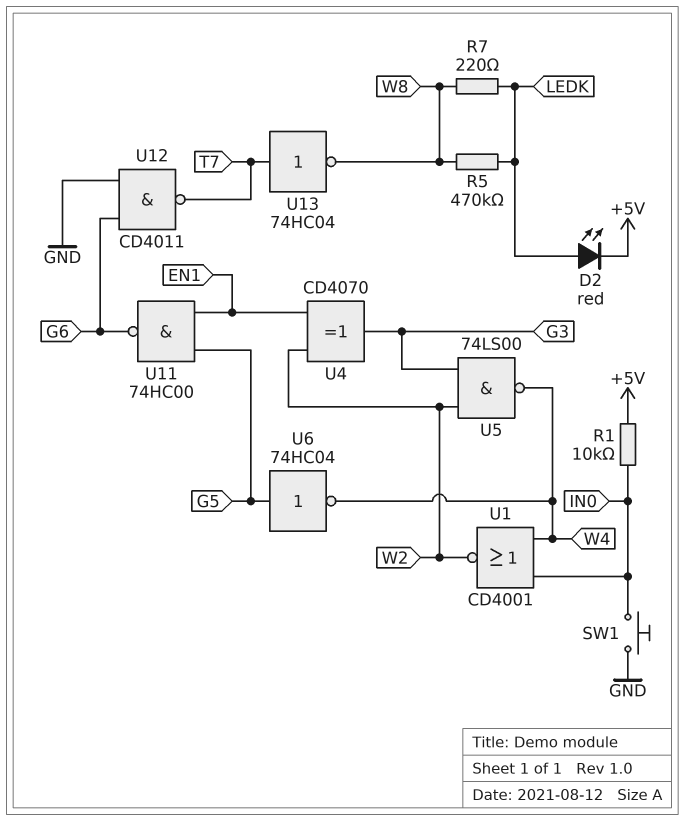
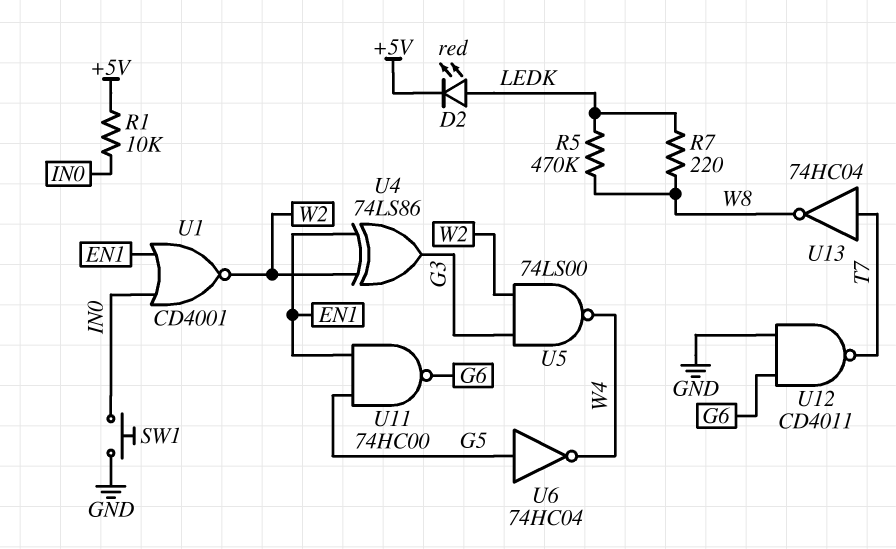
U1: NOR CD4001 (in IN0, in W4, out W2) -> NOR CD4001 (in EN1, in IN0, out W2)
U4: XOR CD4070 (in EN1, in W2, out G3) -> XOR 74LS86 (in EN1, in W2, out G3)

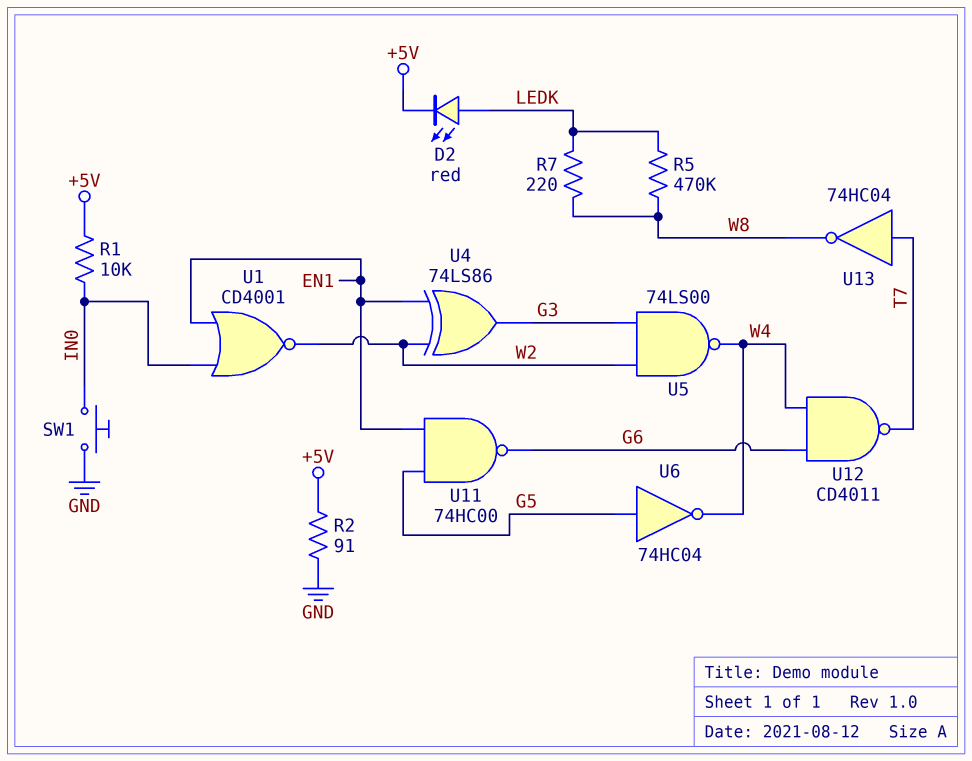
R2: none -> 91 (+5V, GND)
U12: NAND CD4011 (in G6, in GND, out T7) -> NAND CD4011 (in G6, in W4, out T7)

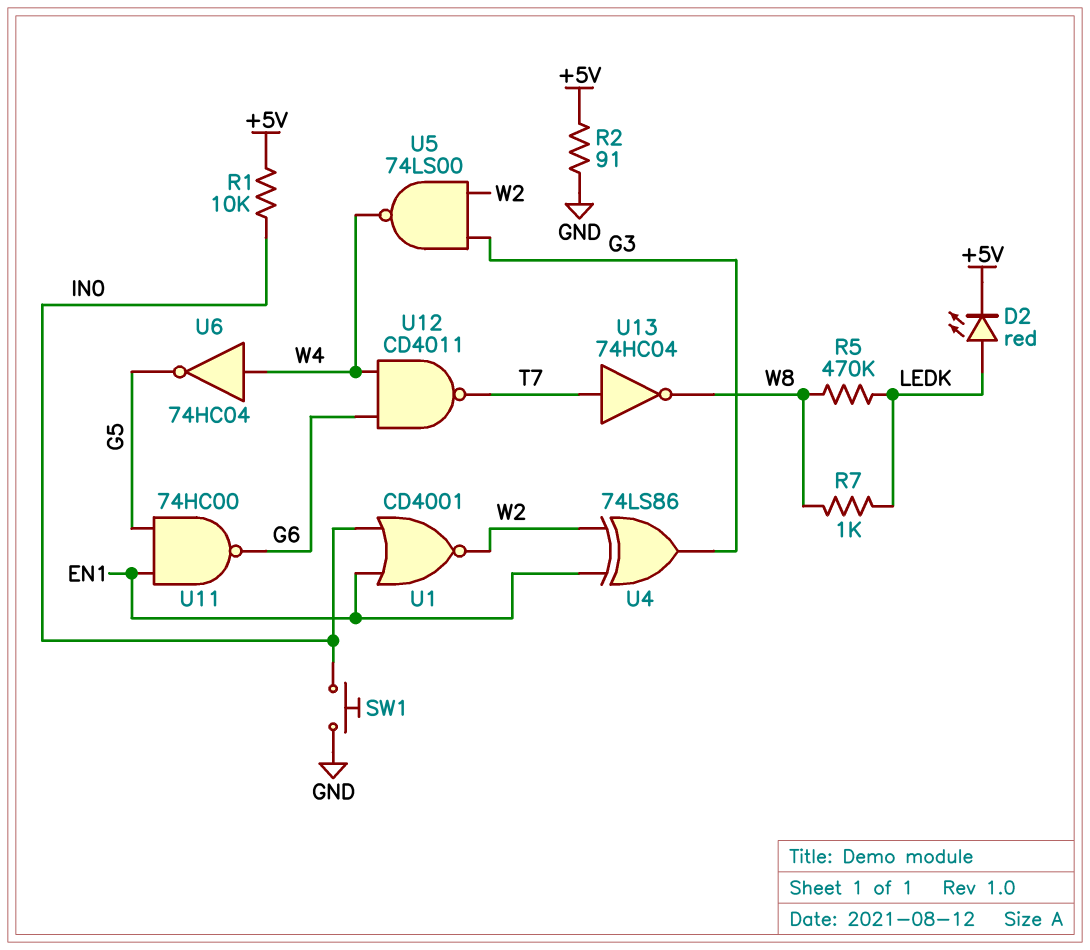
R7: 220 (LEDK, W8) -> 1k (LEDK, W8)
U6: NOT 74HC04 (in G5, out W4) -> NOT 74HC04 (in W4, out G5)

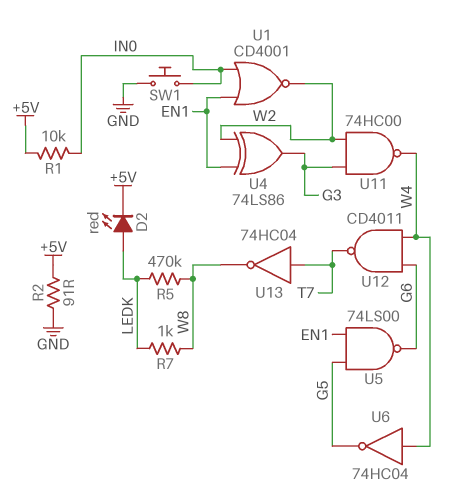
U5: NAND 74LS00 (in G3, in W2, out W4) -> NAND 74LS00 (in EN1, in G5, out G6)
U11: NAND 74HC00 (in EN1, in G5, out G6) -> NAND 74HC00 (in G3, in W2, out W4)

